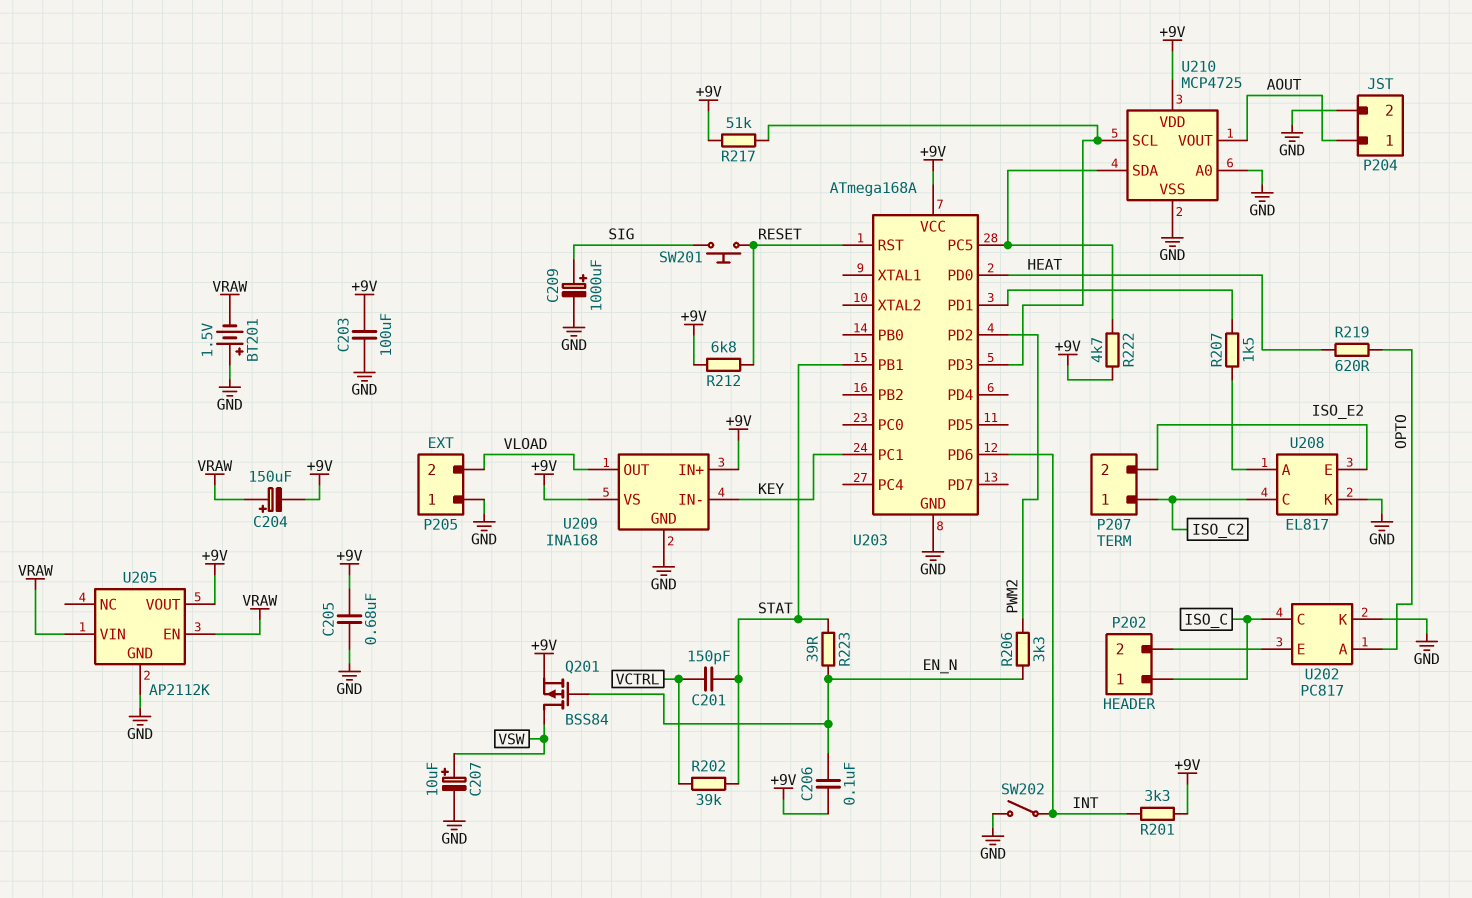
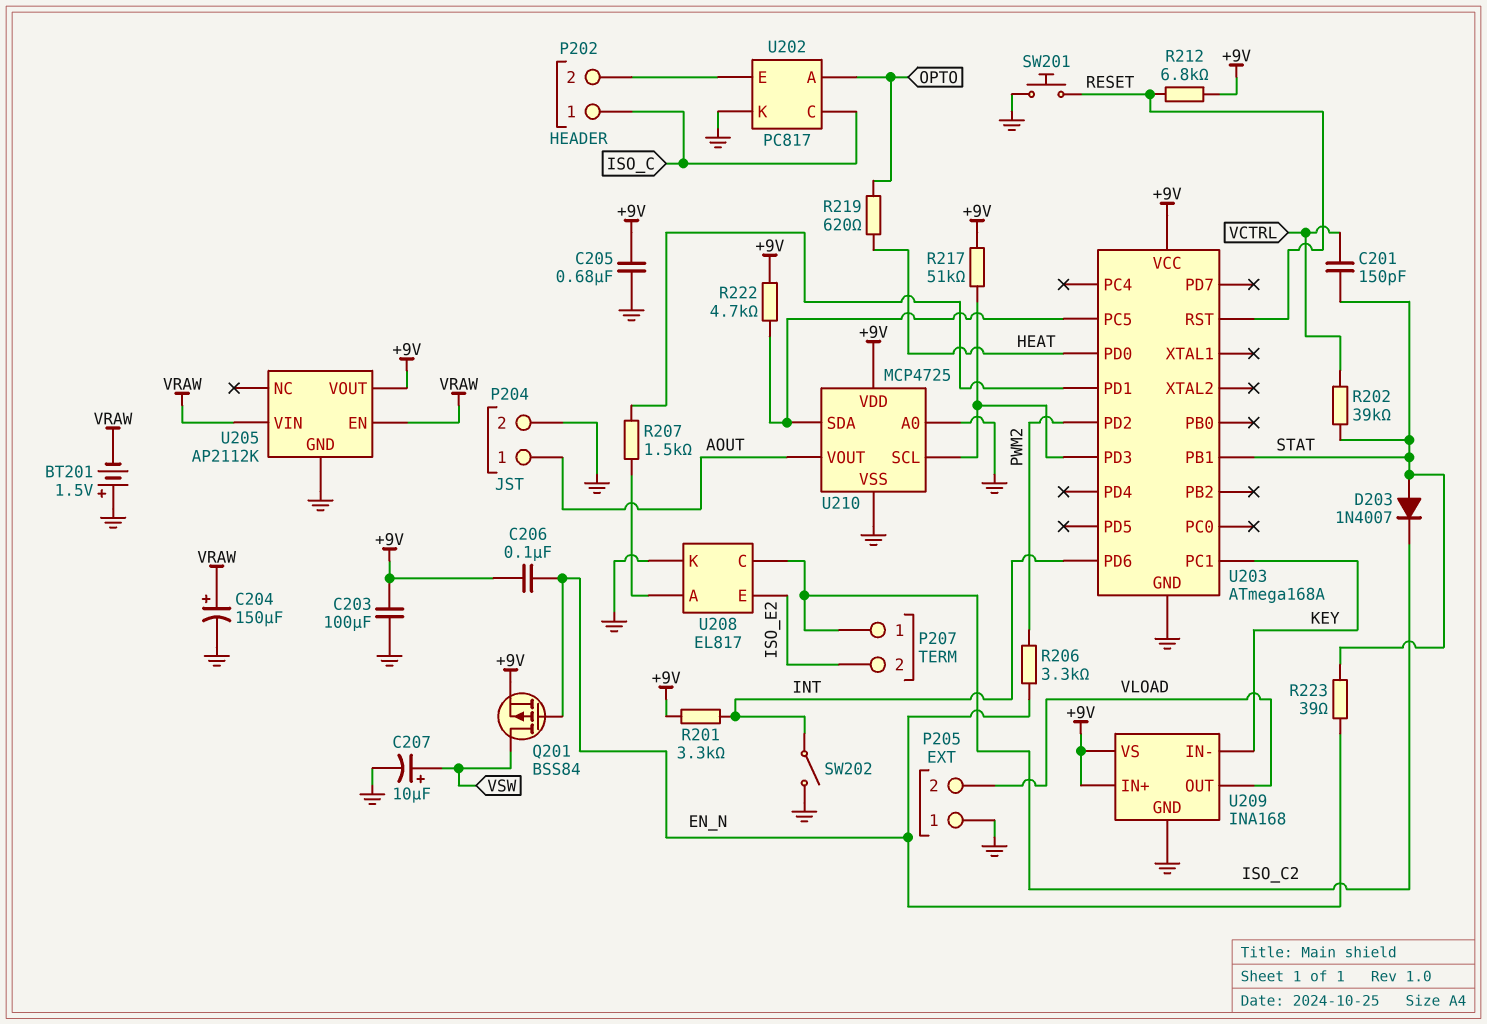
C204: 150uF (plus VRAW, minus +9V) -> 150uF (plus VRAW, minus GND)
C209: 1000uF (plus SIG, minus GND) -> none
D203: none -> diode 1N4007 (A STAT, K ISO_C2)
SW201: button (RESET, SIG) -> button (GND, RESET)

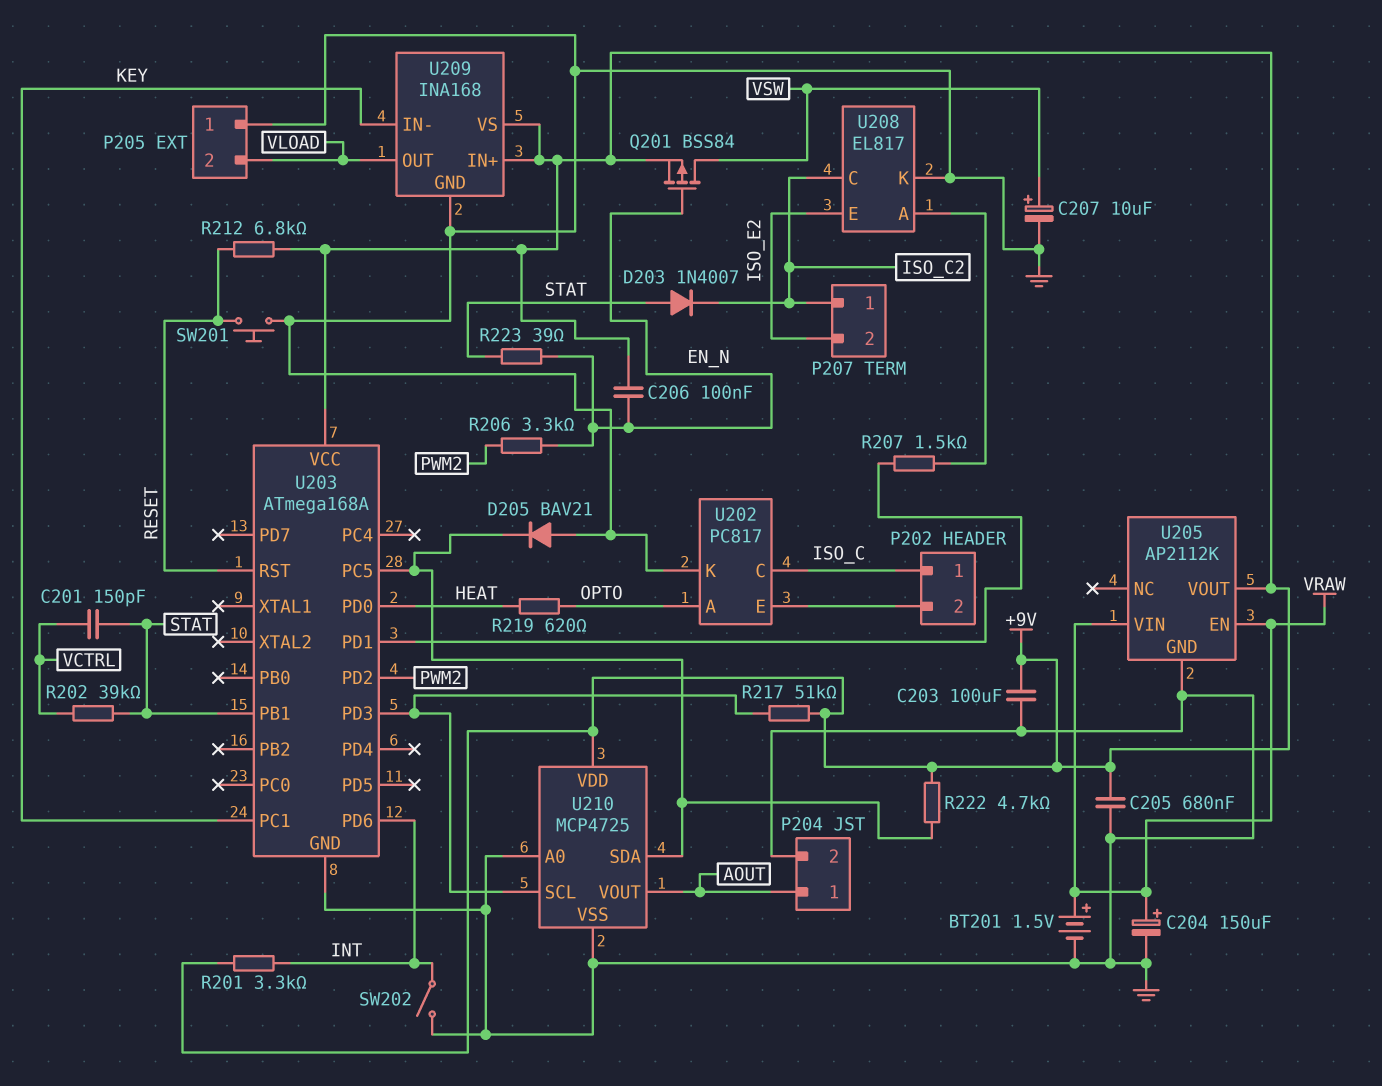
BT201: 1.5V (plus GND, minus VRAW) -> 1.5V (plus VRAW, minus GND)
D205: none -> diode BAV21 (A GND, K U203/PC5)

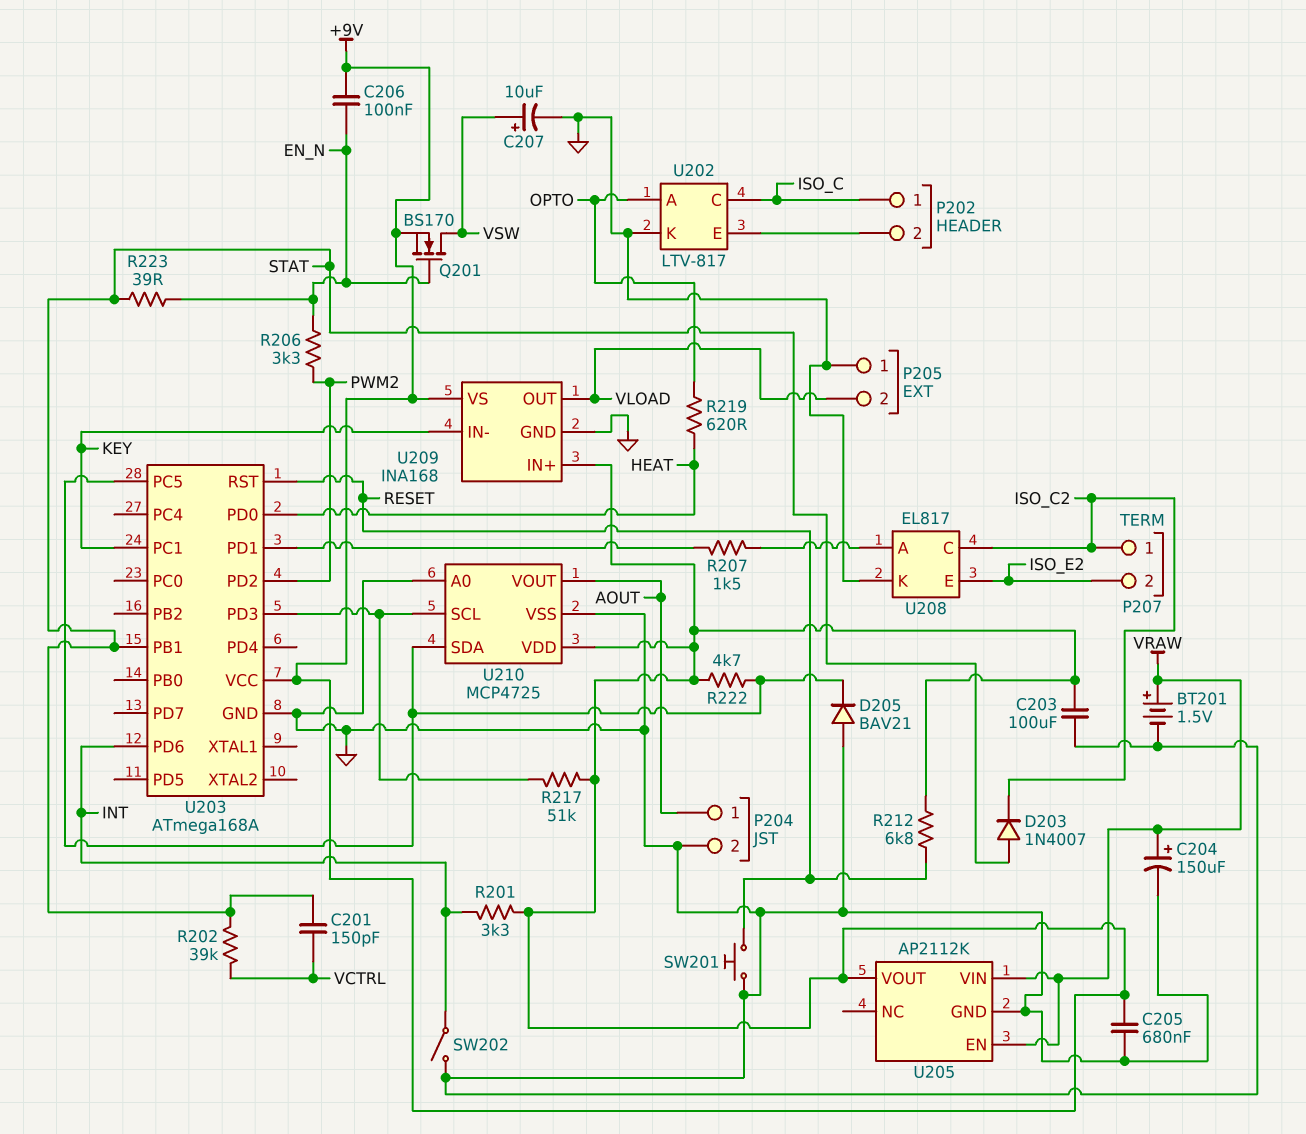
Q201: PMOS BSS84 (G EN_N, D VSW, S +9V) -> NMOS BS170 (G EN_N, D VSW, S +9V)
U202: PC817 -> LTV-817

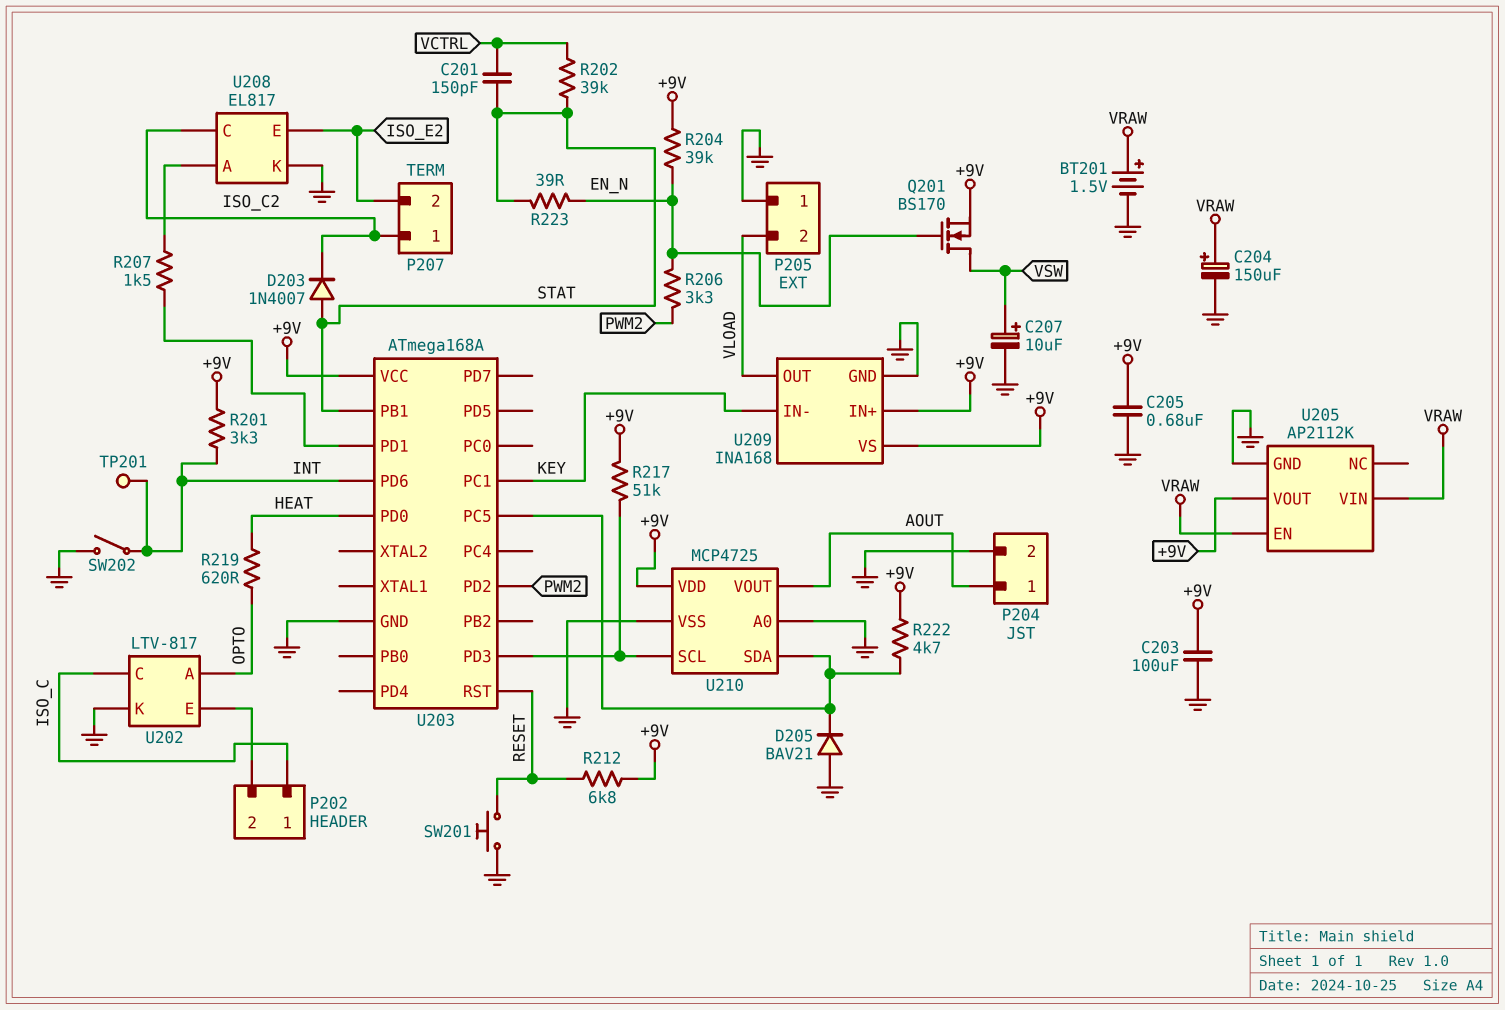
C206: 100nF (+9V, EN_N) -> none
R204: none -> 39k (+9V, EN_N)
TP201: none -> test point (INT)

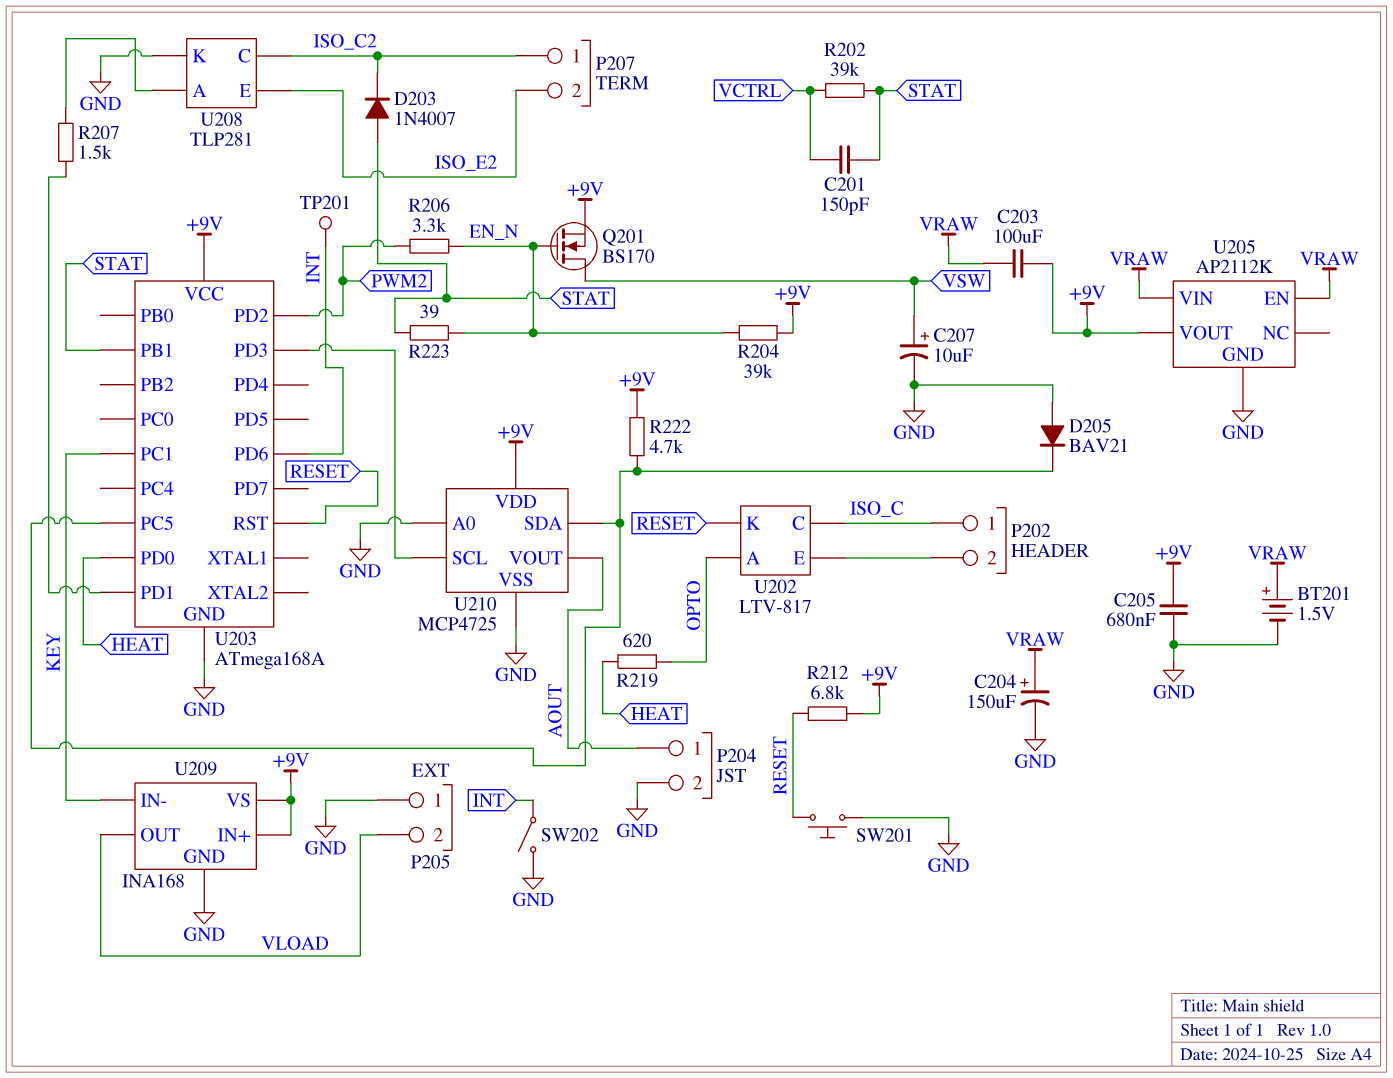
C203: 100uF (+9V, GND) -> 100uF (+9V, VRAW)
R201: 3.3k (+9V, INT) -> none
R217: 51k (+9V, U203/PD3) -> none
U202 pin K: GND -> RESET
U208: EL817 -> TLP281

